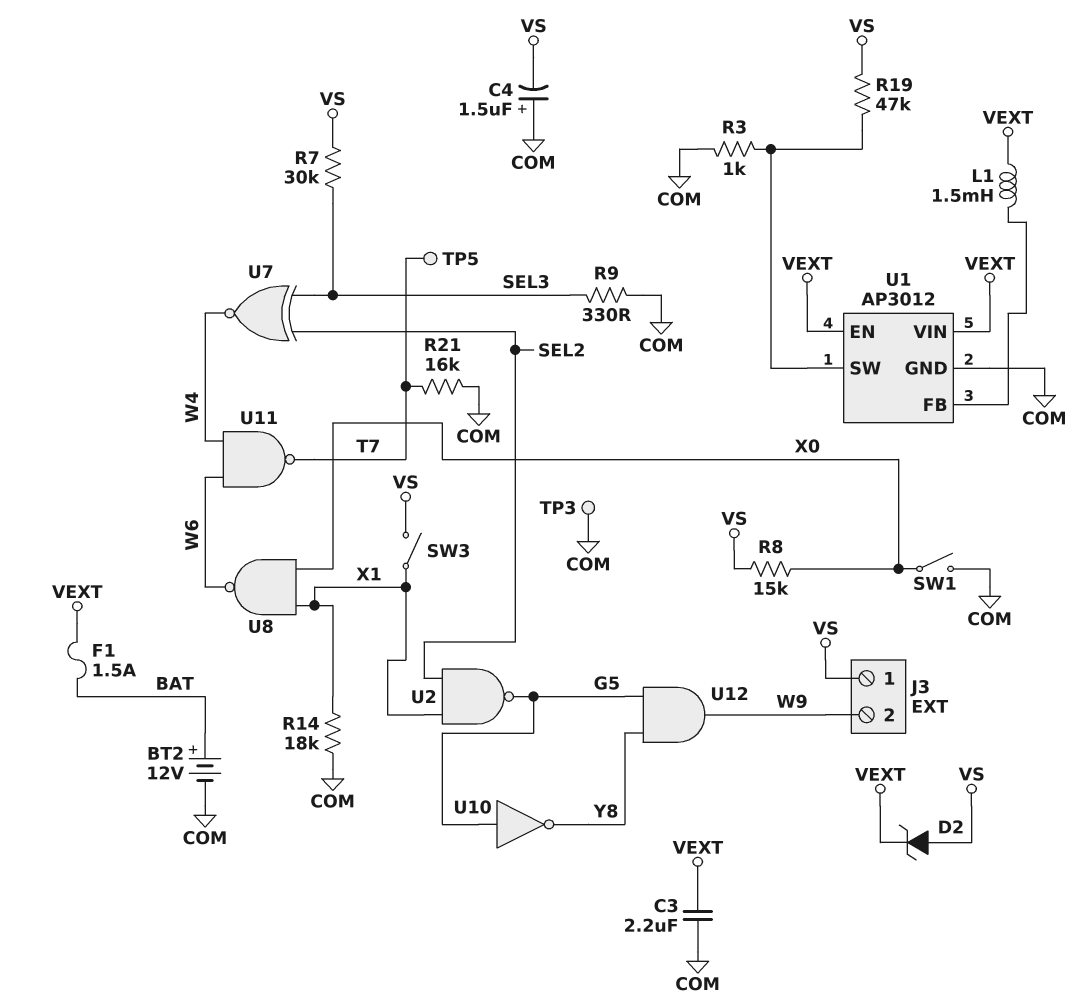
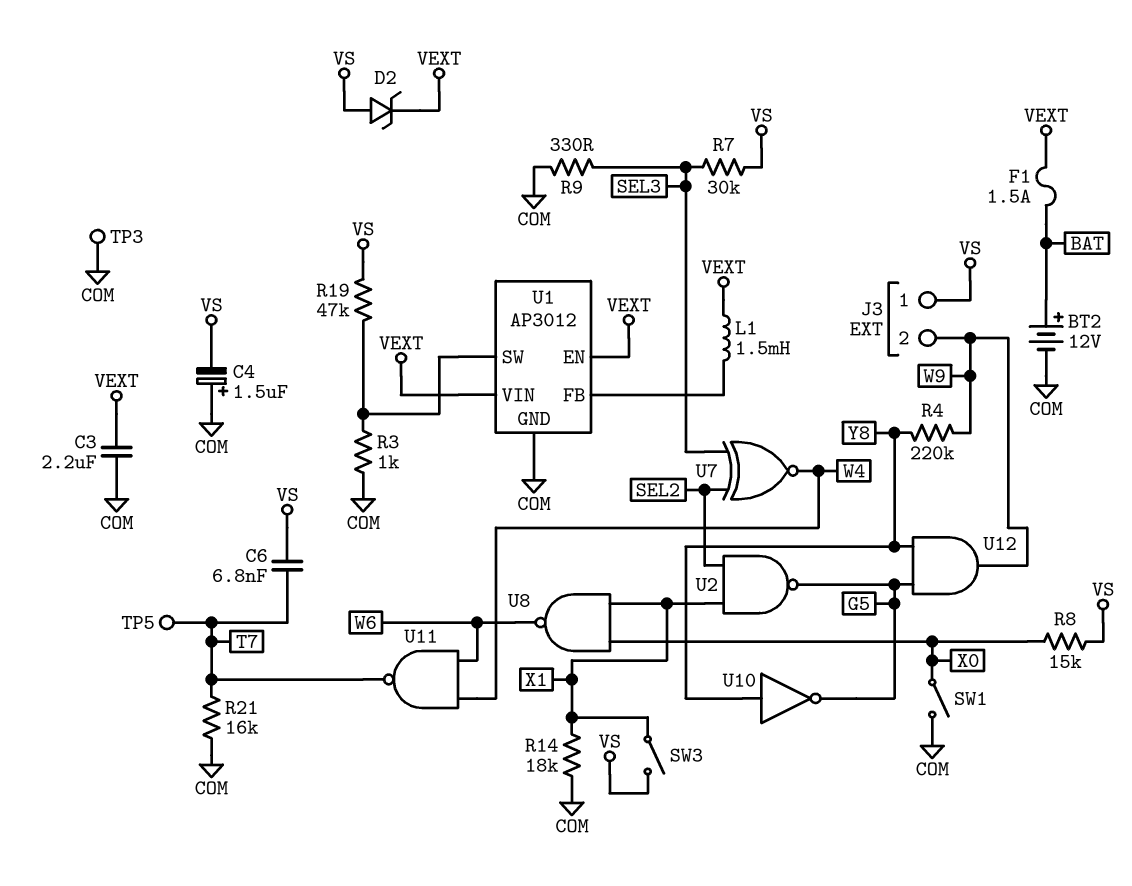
C6: none -> 6.8nF (T7, VS)
R4: none -> 220k (W9, Y8)
U10: NOT (in G5, out Y8) -> NOT (in Y8, out G5)

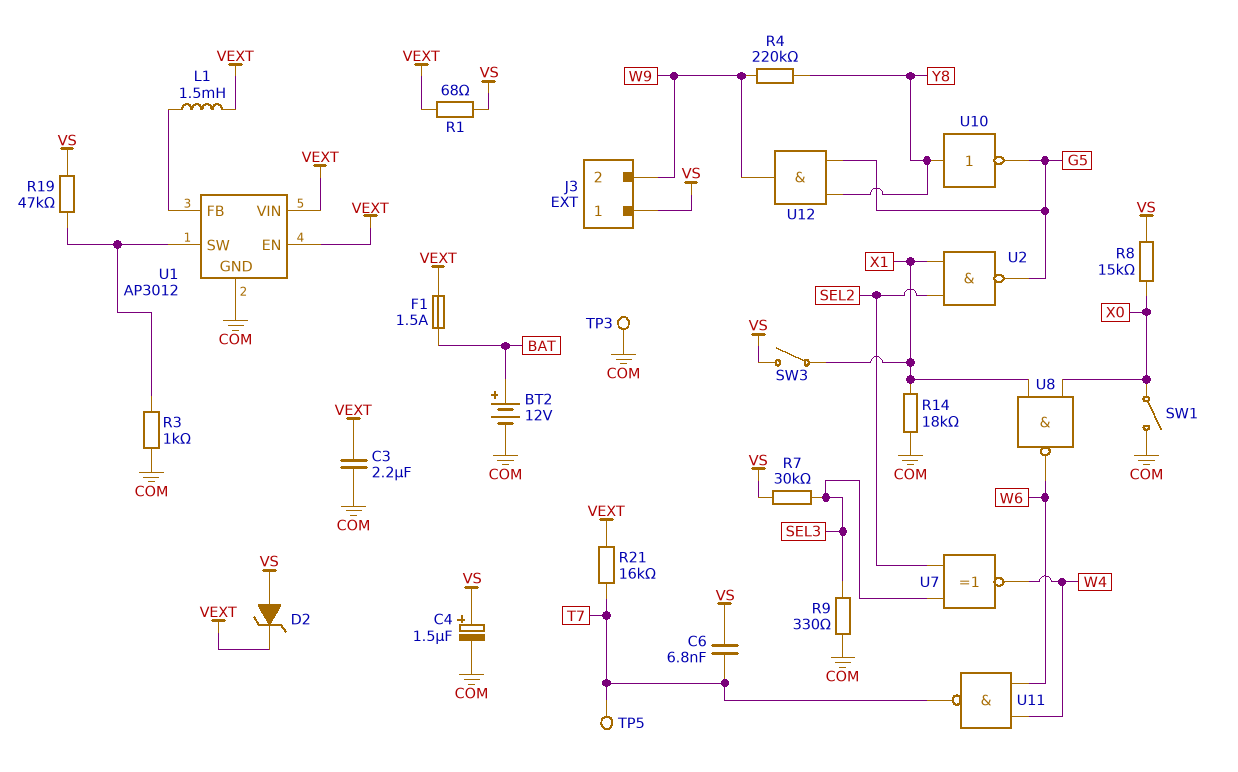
C4: 1.5uF (plus COM, minus VS) -> 1.5uF (plus VS, minus COM)
R1: none -> 68 (VEXT, VS)
R21: 16k (COM, T7) -> 16k (T7, VEXT)

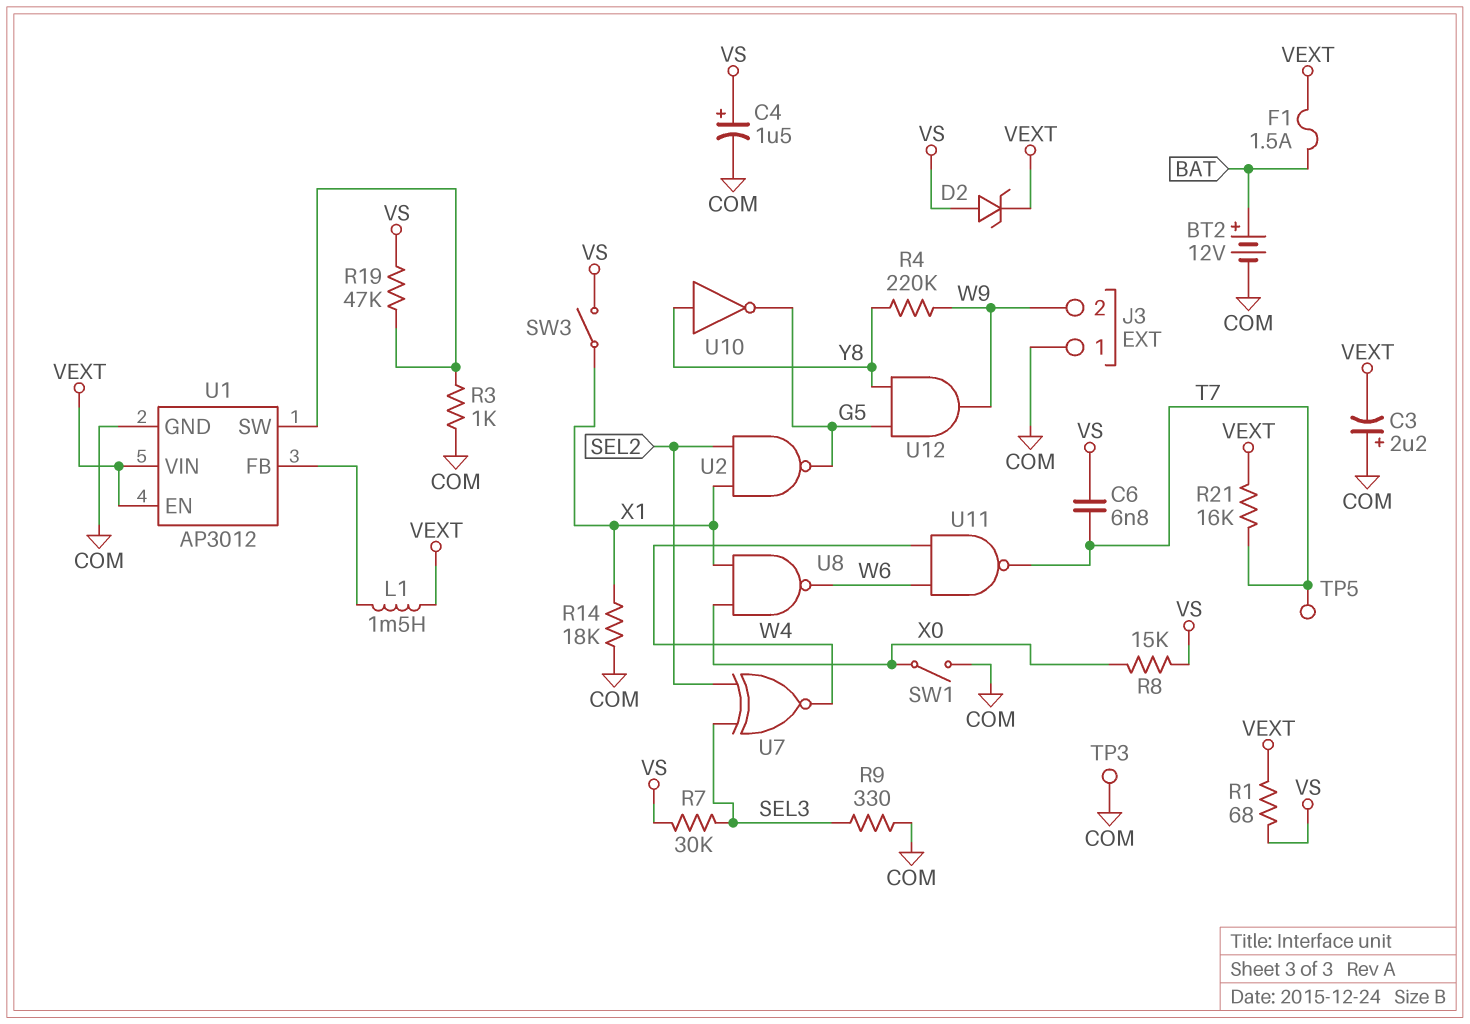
C3: 2.2uF (COM, VEXT) -> 2.2uF (plus COM, minus VEXT)
J3 pin 1: VS -> COM

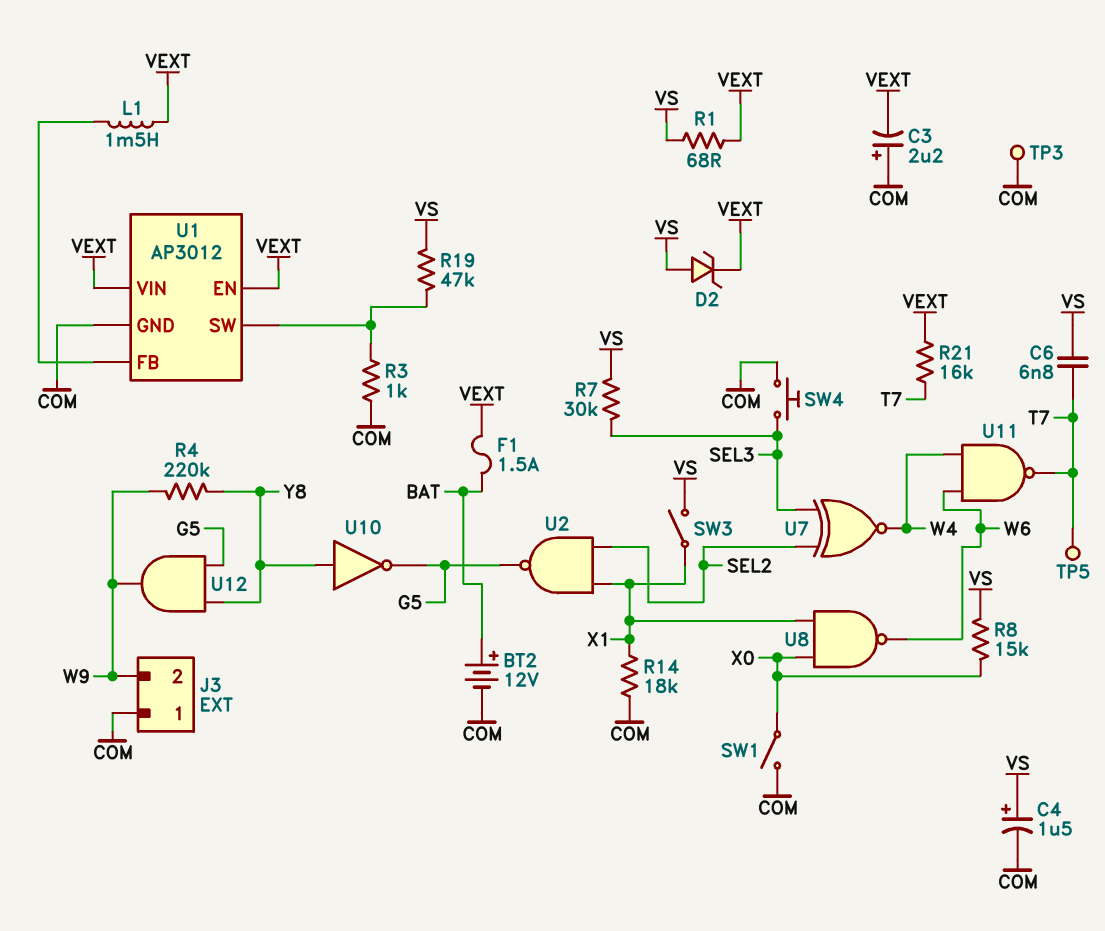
R9: 330 (COM, SEL3) -> none
SW4: none -> button (COM, SEL3)

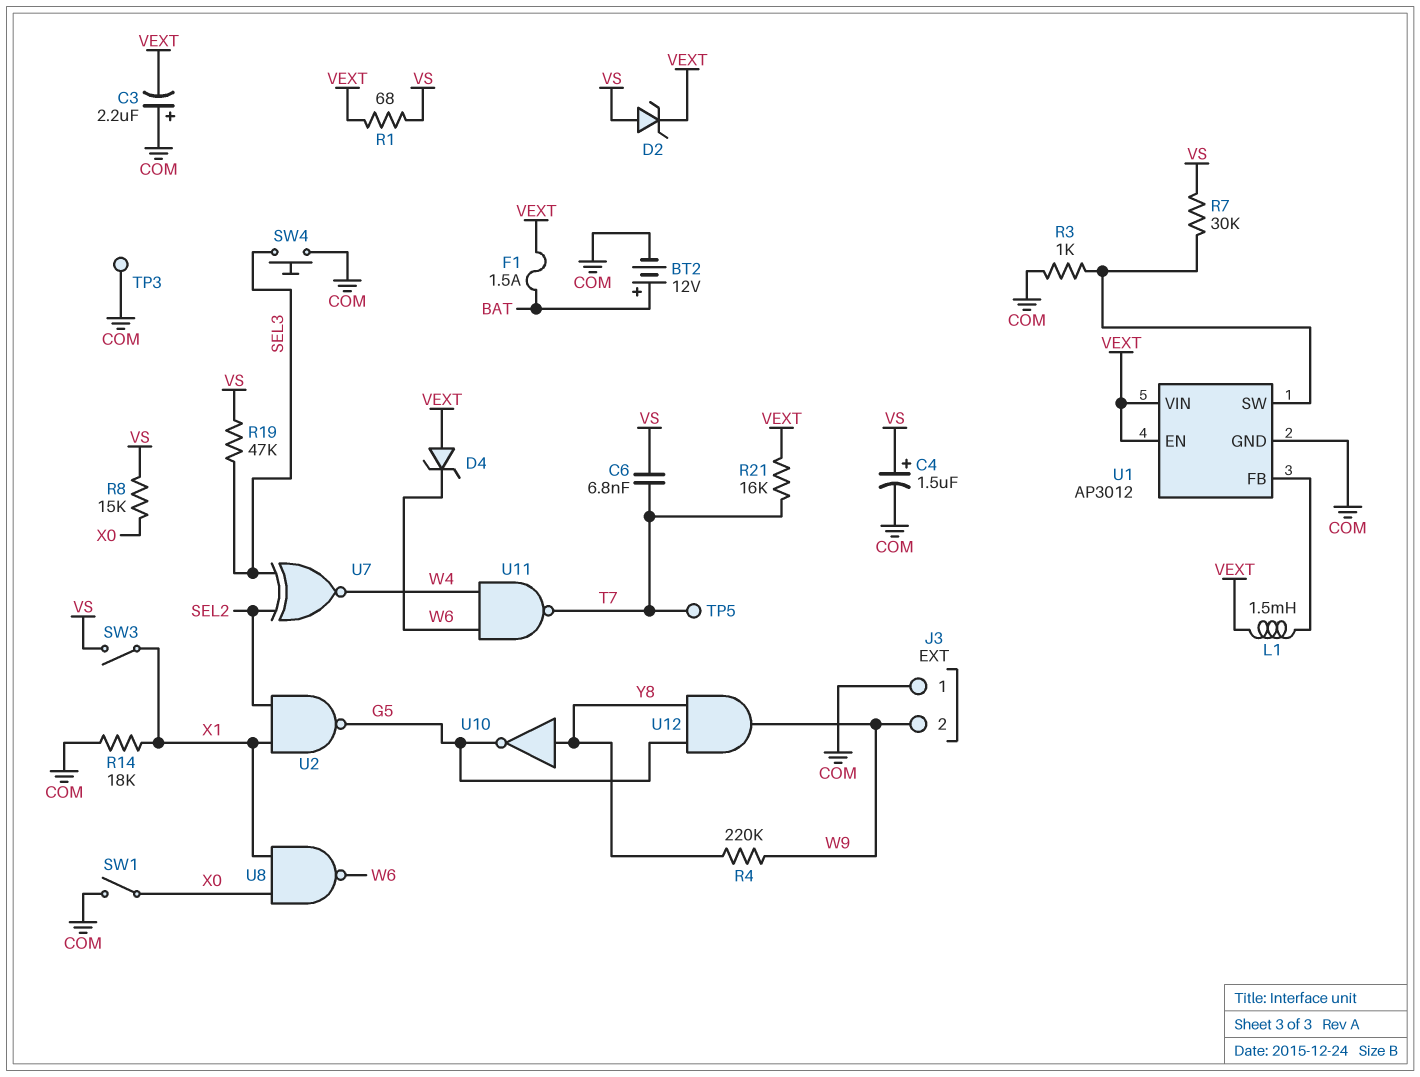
D4: none -> zener (A VEXT, K W6)
R7: 30k (SEL3, VS) -> 30k (U1/SW, VS)
R19: 47k (U1/SW, VS) -> 47k (SEL3, VS)

